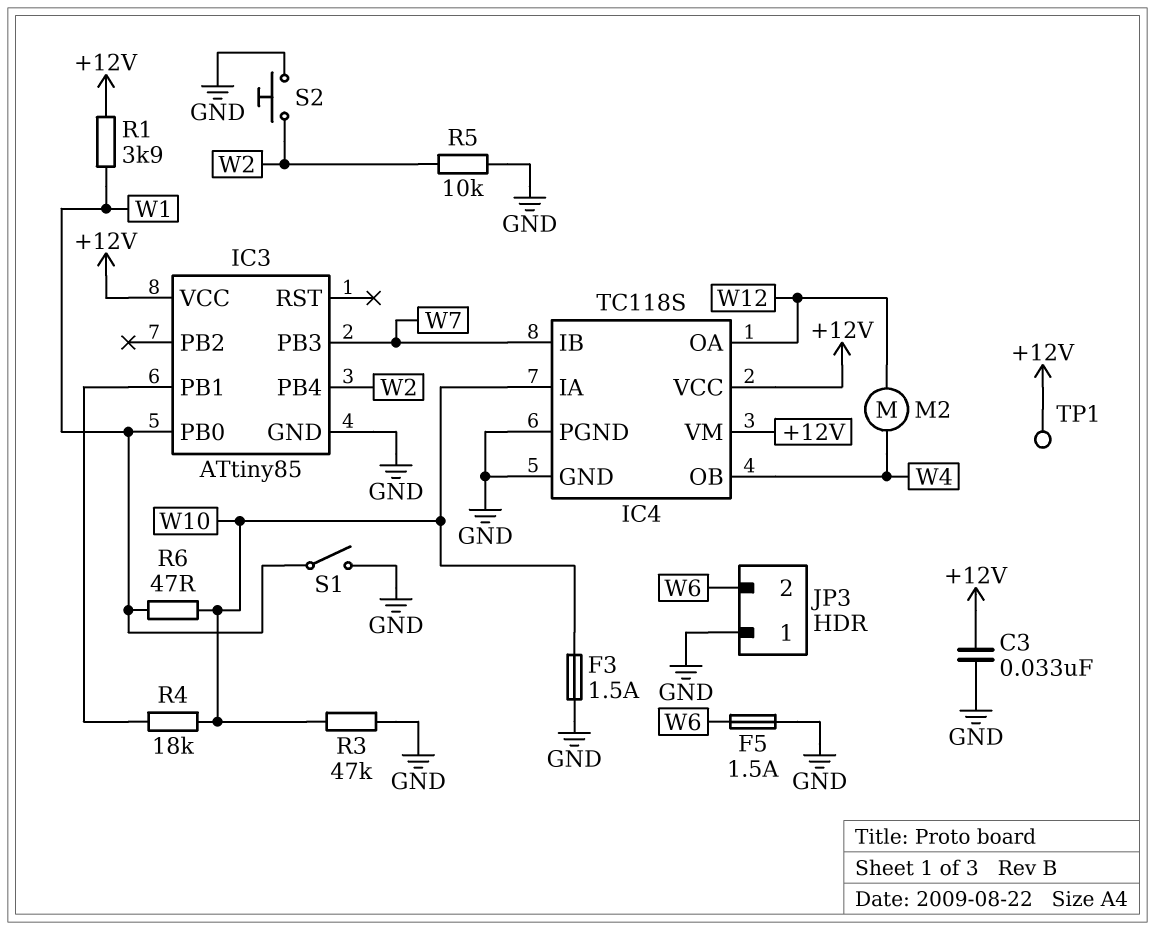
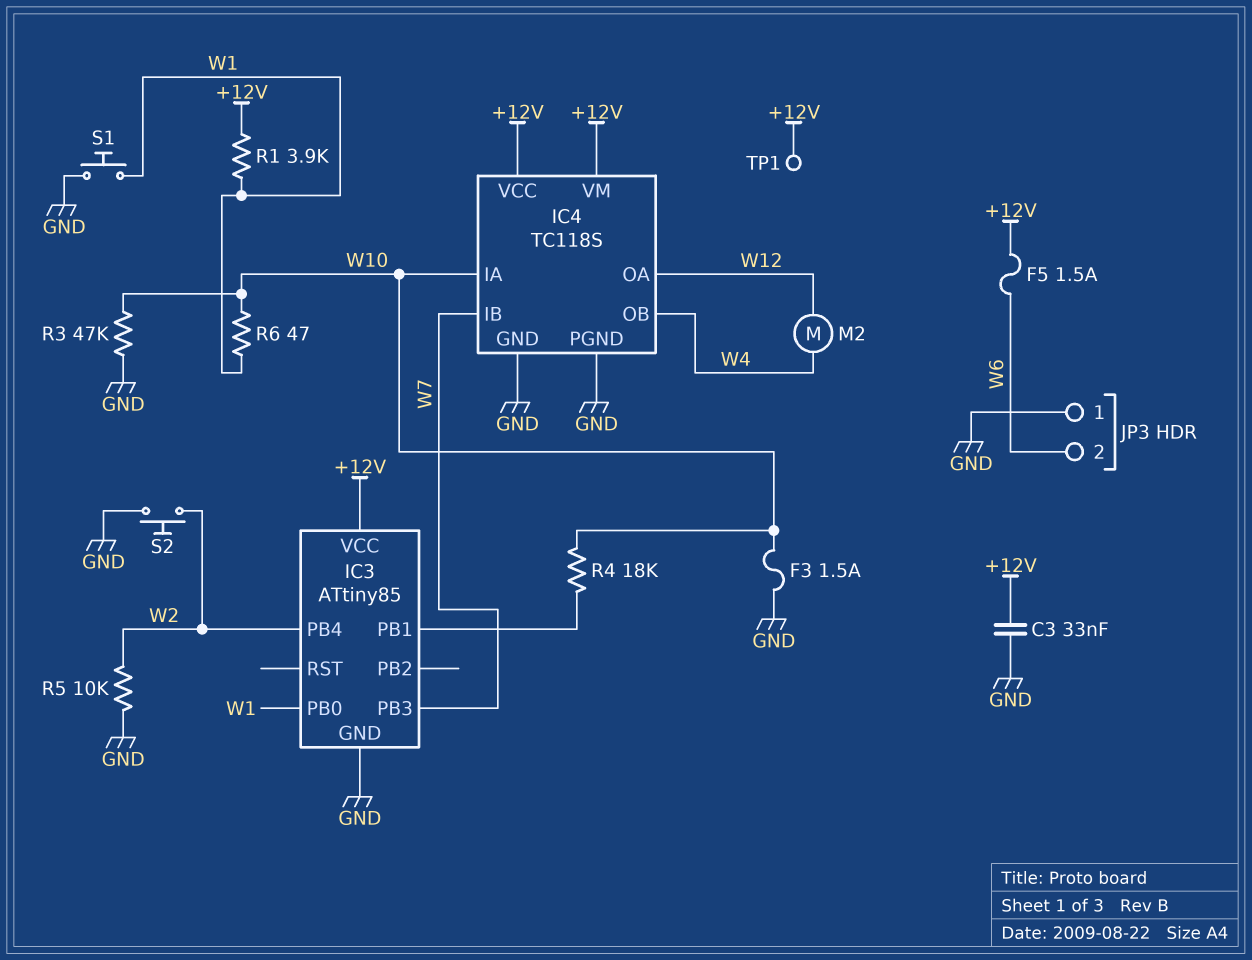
F5: 1.5A (GND, W6) -> 1.5A (+12V, W6)
S1: switch (GND, W1) -> button (GND, W1)

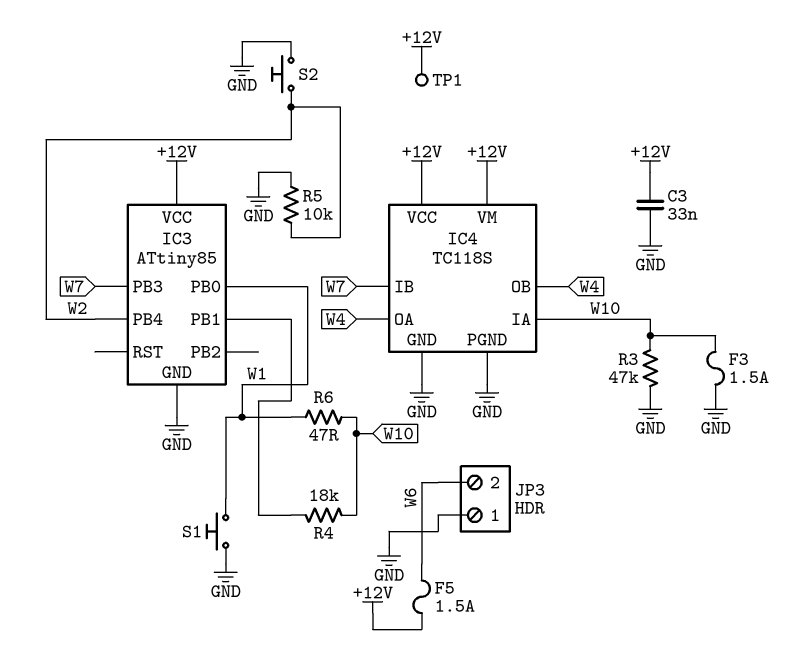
IC4 pin OA: W12 -> W4
M2: motor (W4, W12) -> none
R1: 3.9k (+12V, W1) -> none

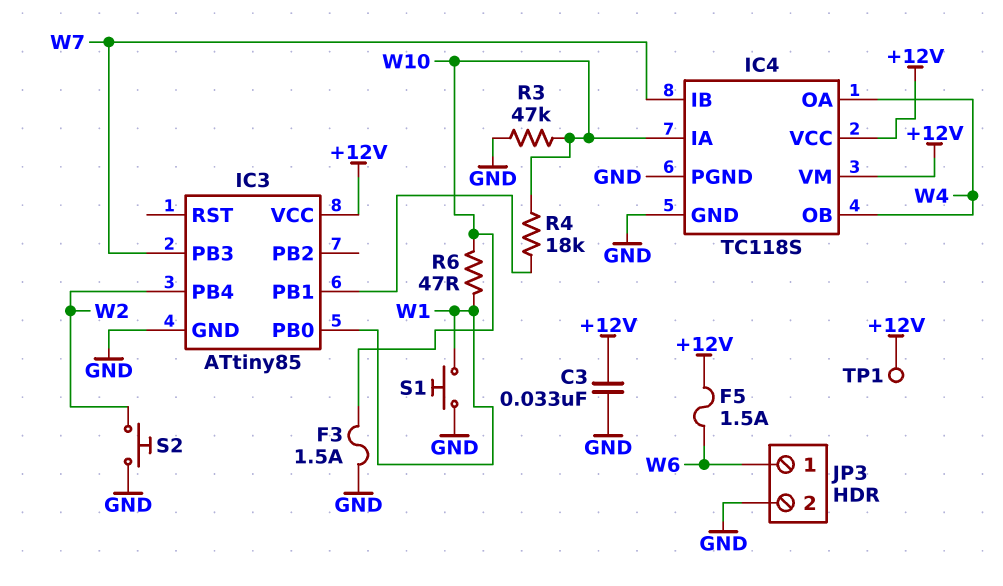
JP3 pin 1: GND -> W6
JP3 pin 2: W6 -> GND
R5: 10k (GND, W2) -> none

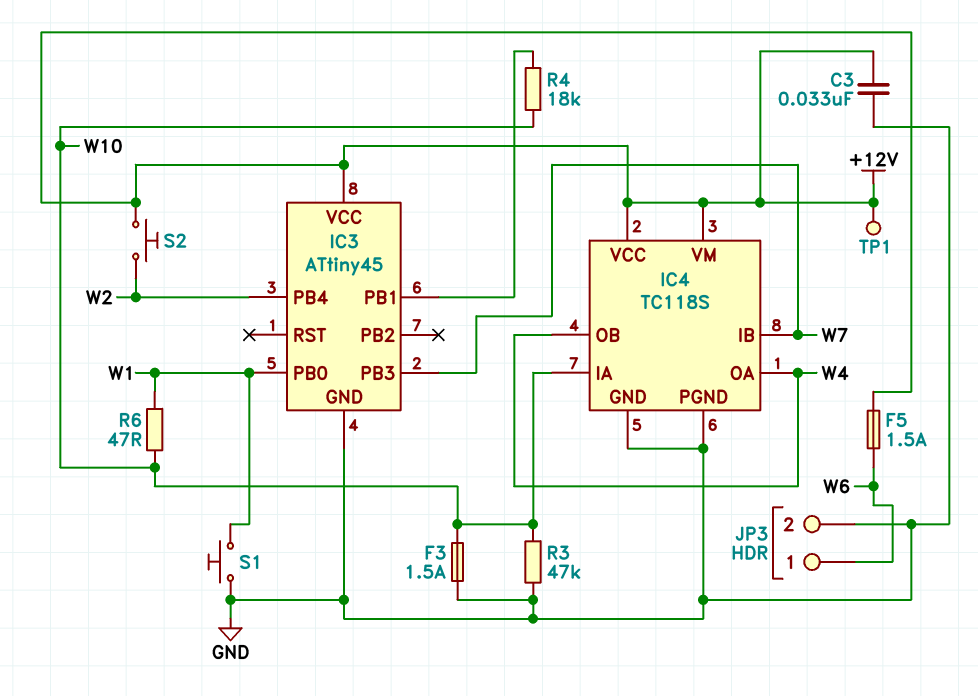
IC3: ATtiny85 -> ATtiny45
S2: button (GND, W2) -> button (+12V, W2)

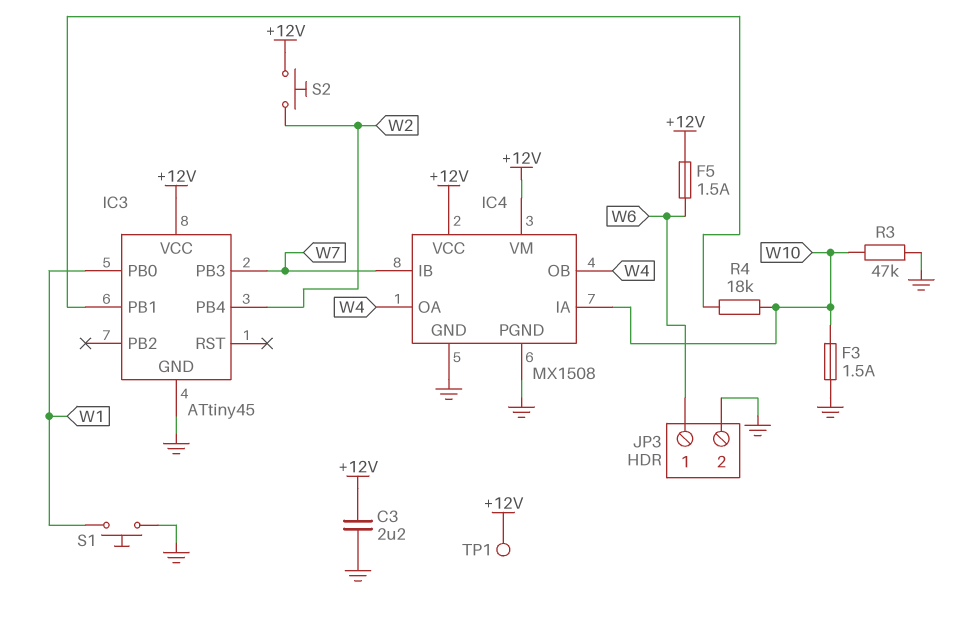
C3: 33nF (+12V, GND) -> 2.2uF (+12V, GND)
IC4: TC118S -> MX1508
R6: 47 (W1, W10) -> none

